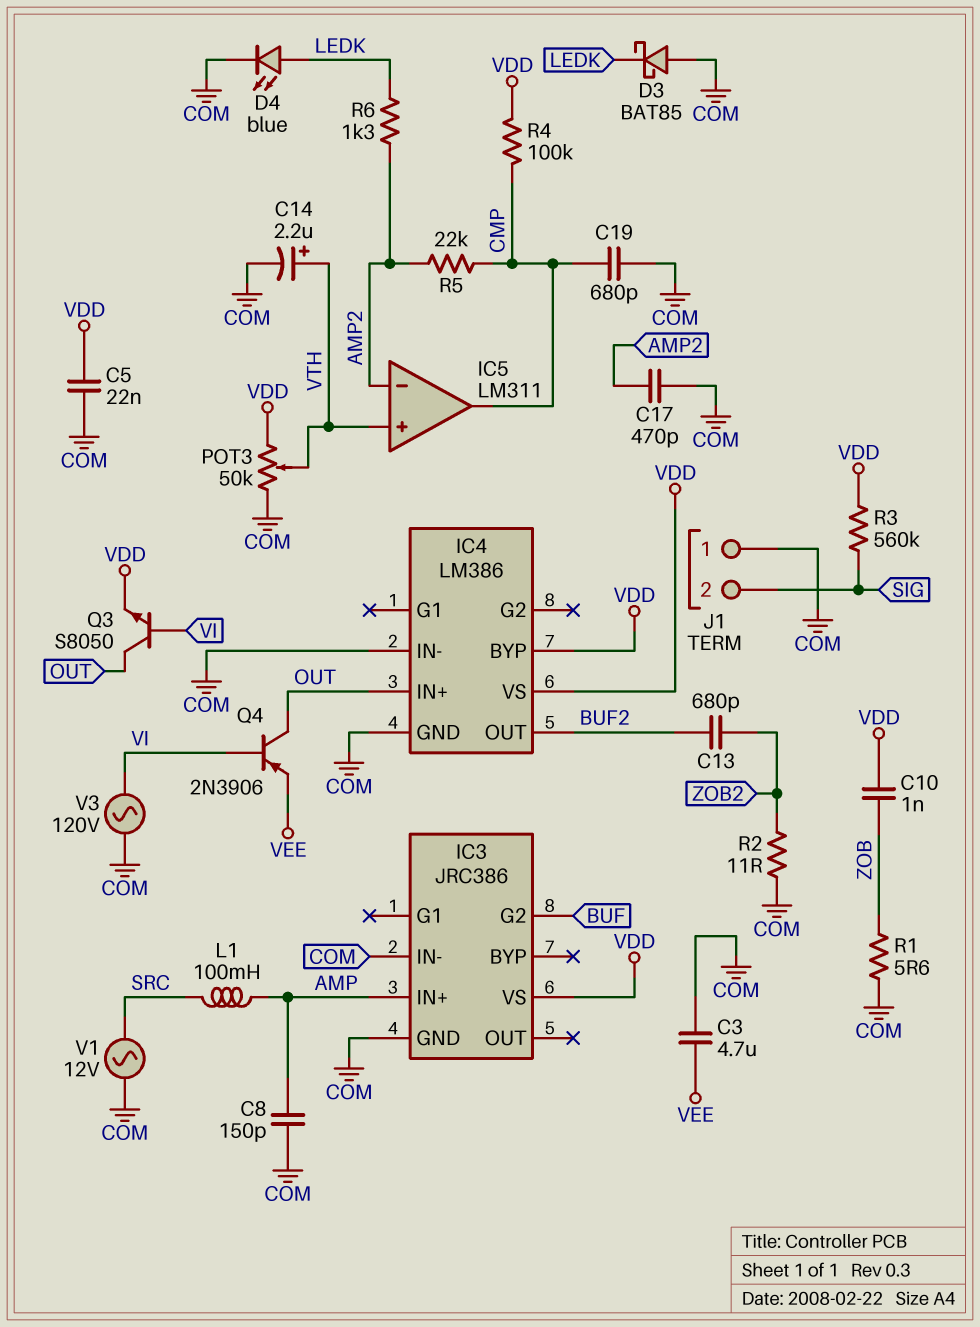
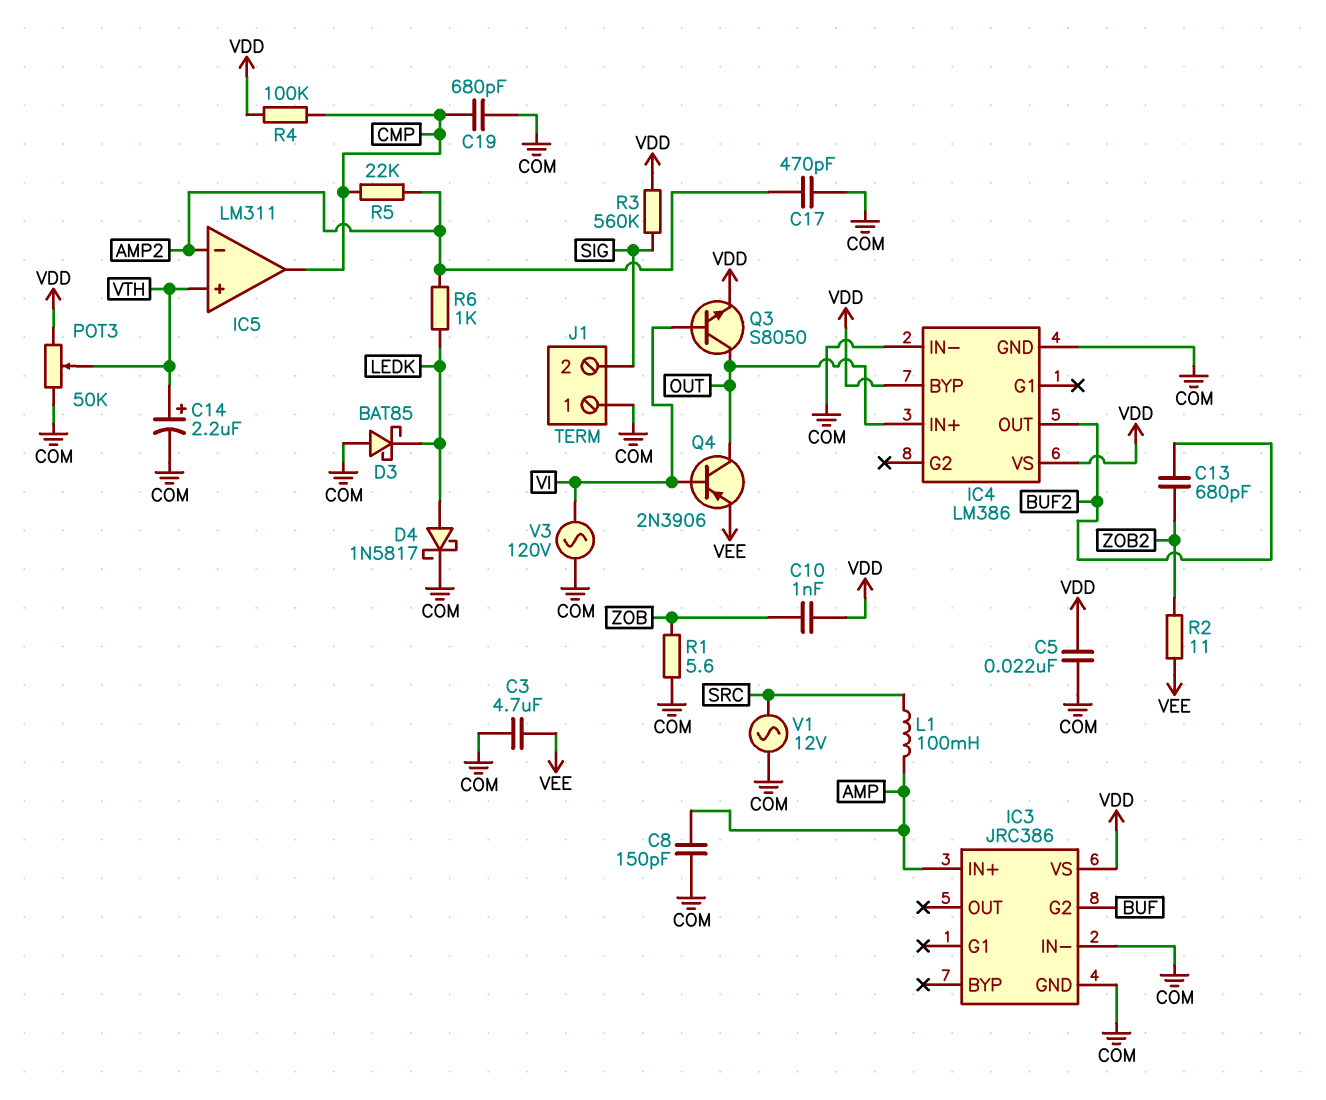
D4: LED blue (A LEDK, K COM) -> schottky 1N5817 (A LEDK, K COM)
R2: 11 (COM, ZOB2) -> 11 (VEE, ZOB2)
R6: 1.3k (AMP2, LEDK) -> 1k (AMP2, LEDK)

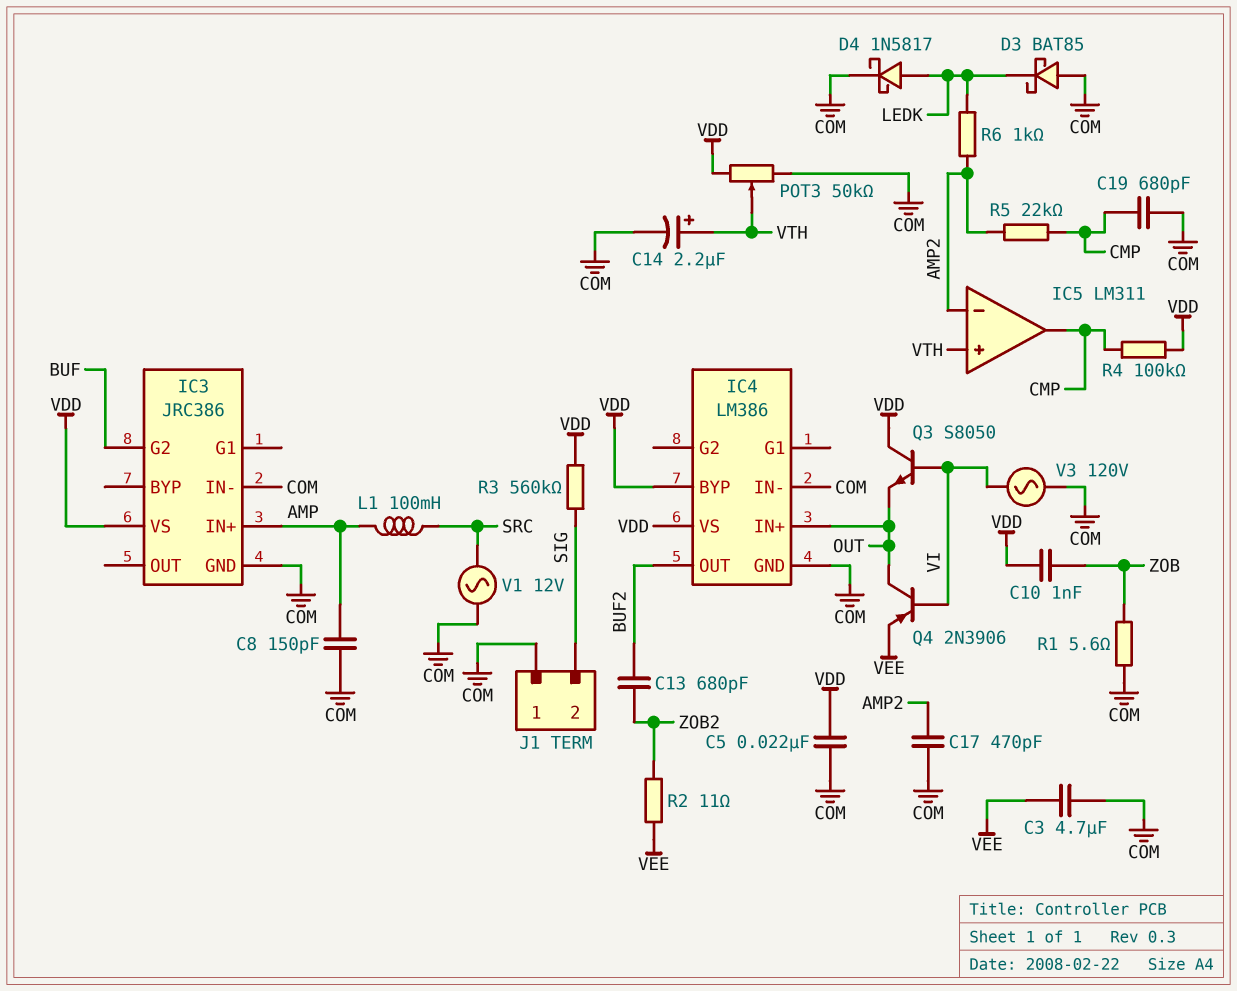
Q3: NPN S8050 (B VI, C OUT, E VDD) -> NPN S8050 (B VI, C VDD, E OUT)

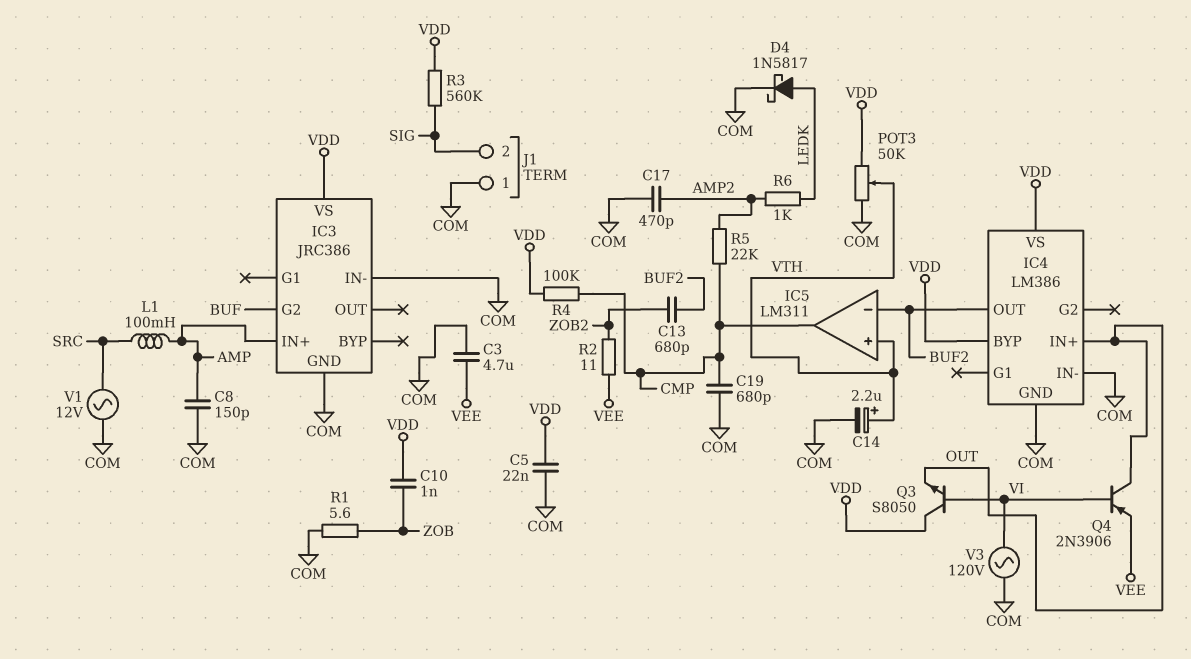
D3: schottky BAT85 (A COM, K LEDK) -> none
IC5 pin in-: AMP2 -> BUF2

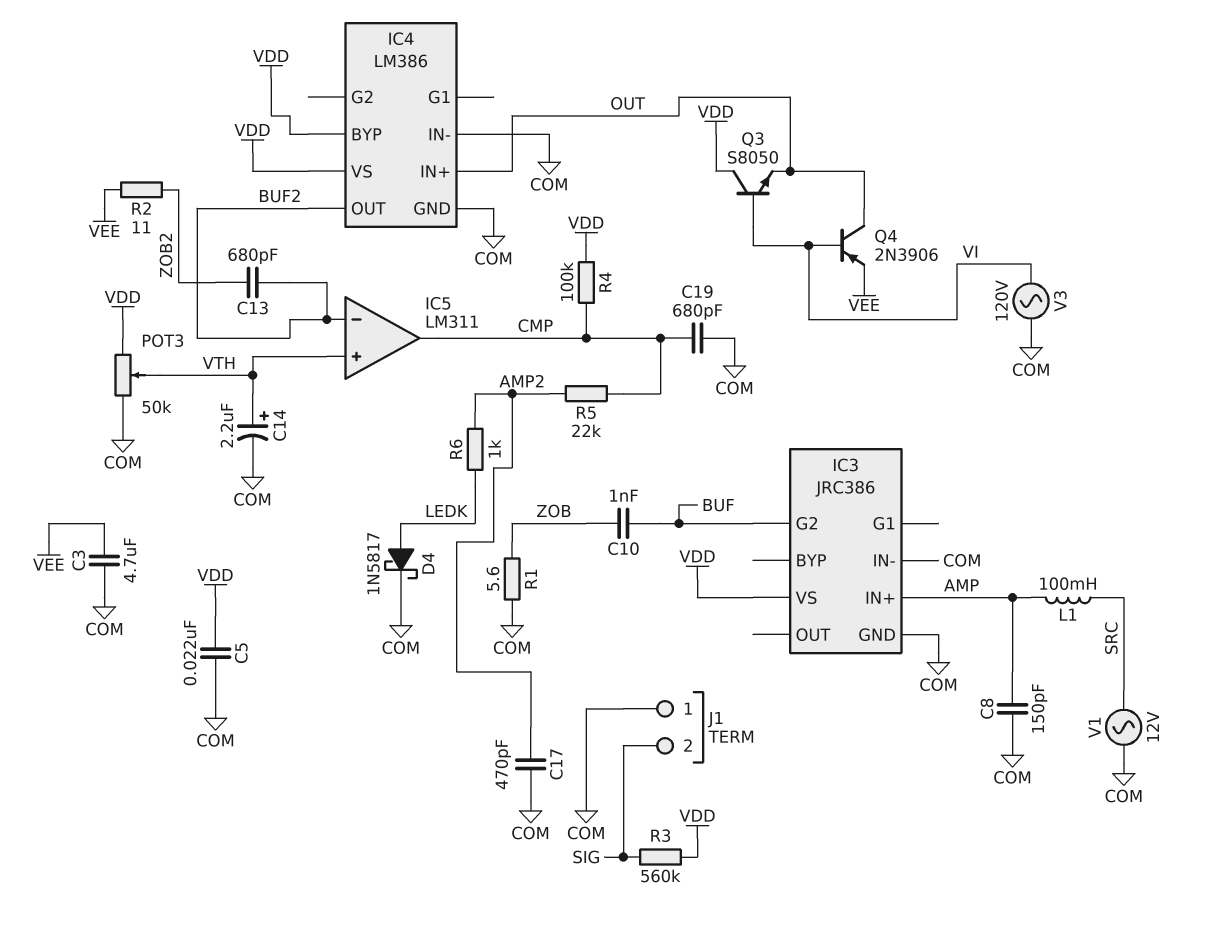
C10: 1nF (VDD, ZOB) -> 1nF (BUF, ZOB)

